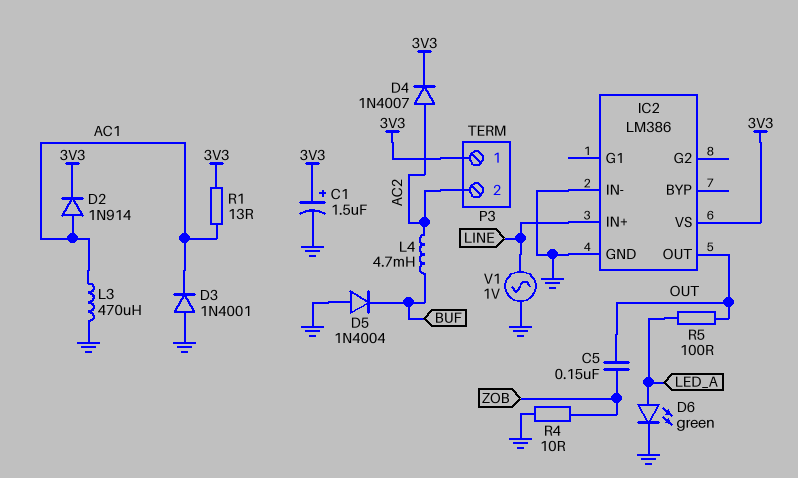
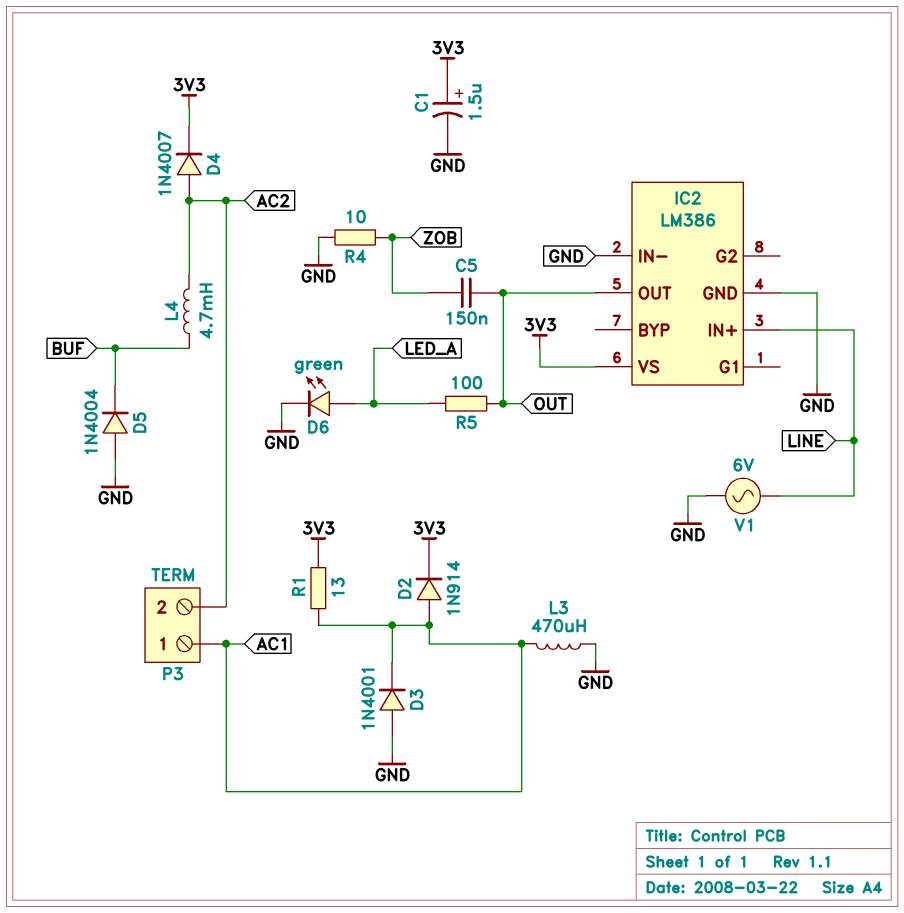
P3 pin 1: 3V3 -> AC1
V1: AC 1V (GND, LINE) -> AC 6V (GND, LINE)

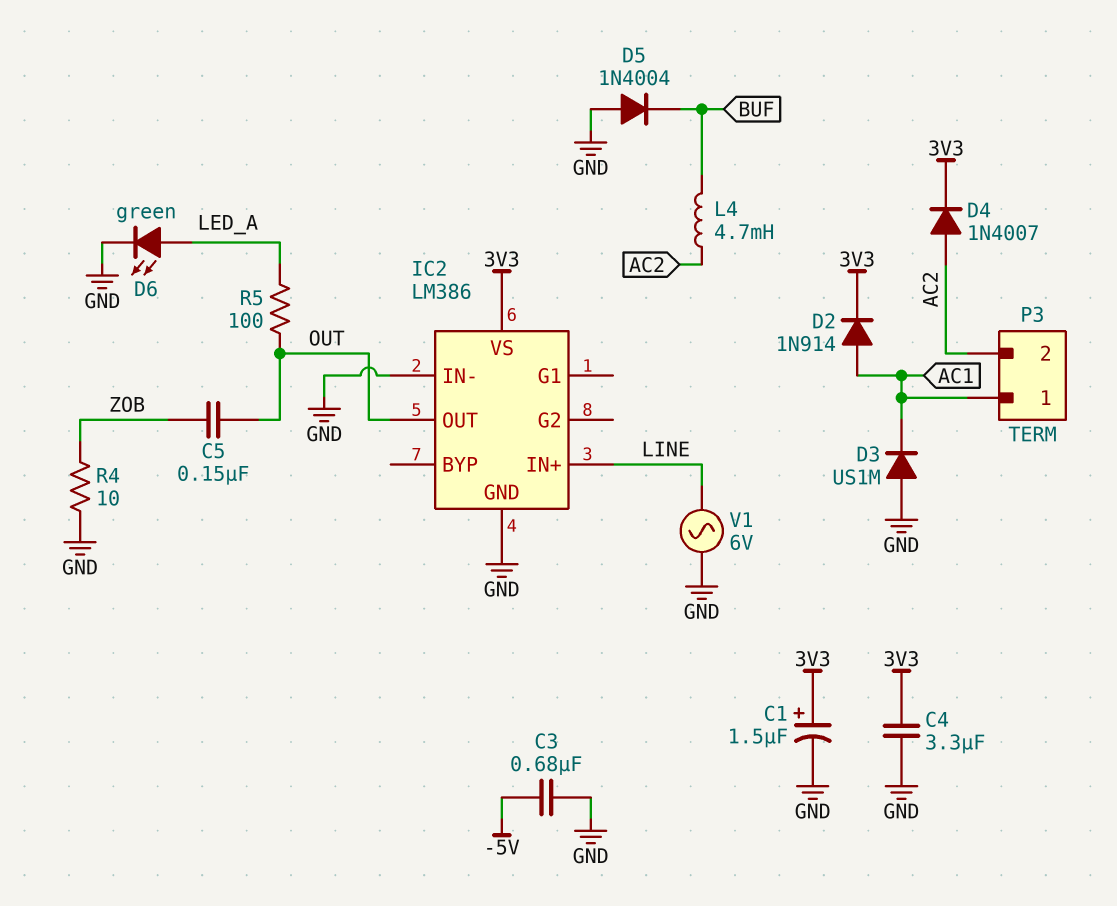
C3: none -> 680nF (-5V, GND)
C4: none -> 3.3uF (3V3, GND)
D3: diode 1N4001 (A GND, K AC1) -> diode US1M (A GND, K AC1)
L3: 470uH (AC1, GND) -> none
R1: 13 (3V3, AC1) -> none

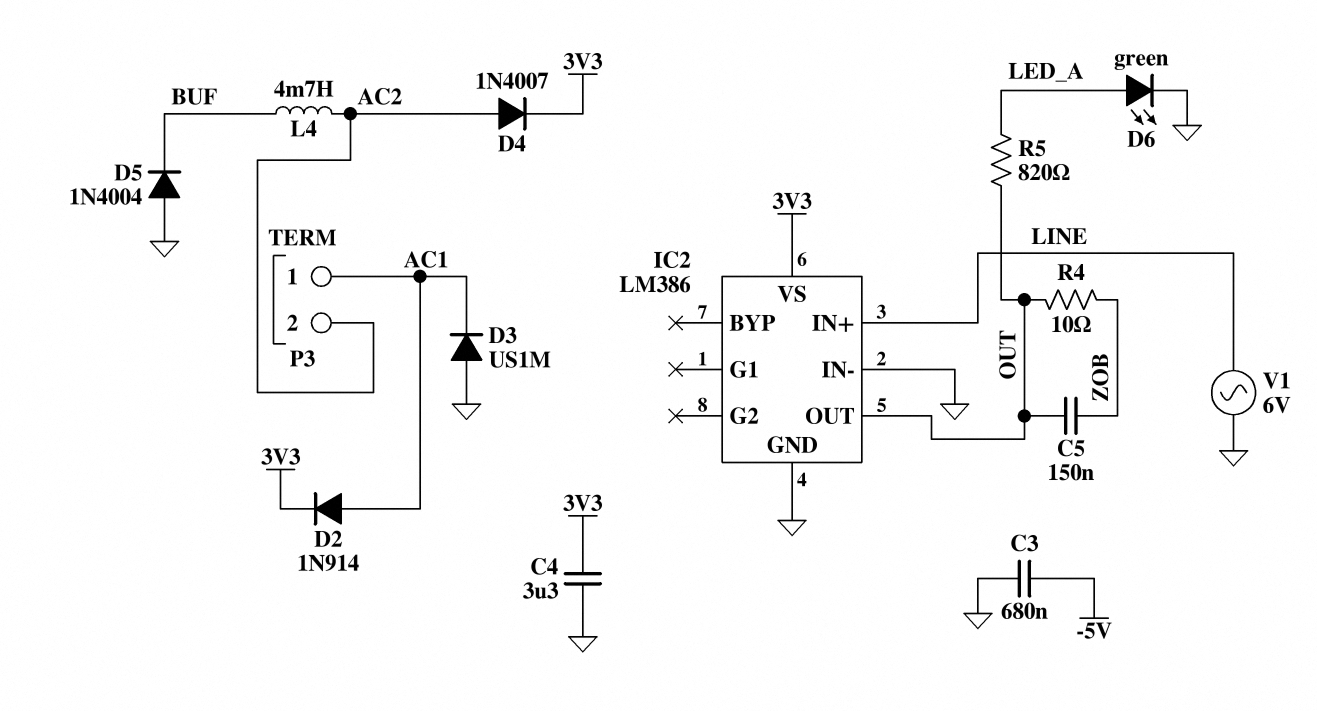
C1: 1.5uF (plus 3V3, minus GND) -> none
R4: 10 (GND, ZOB) -> 10 (OUT, ZOB)
R5: 100 (LED_A, OUT) -> 820 (LED_A, OUT)

